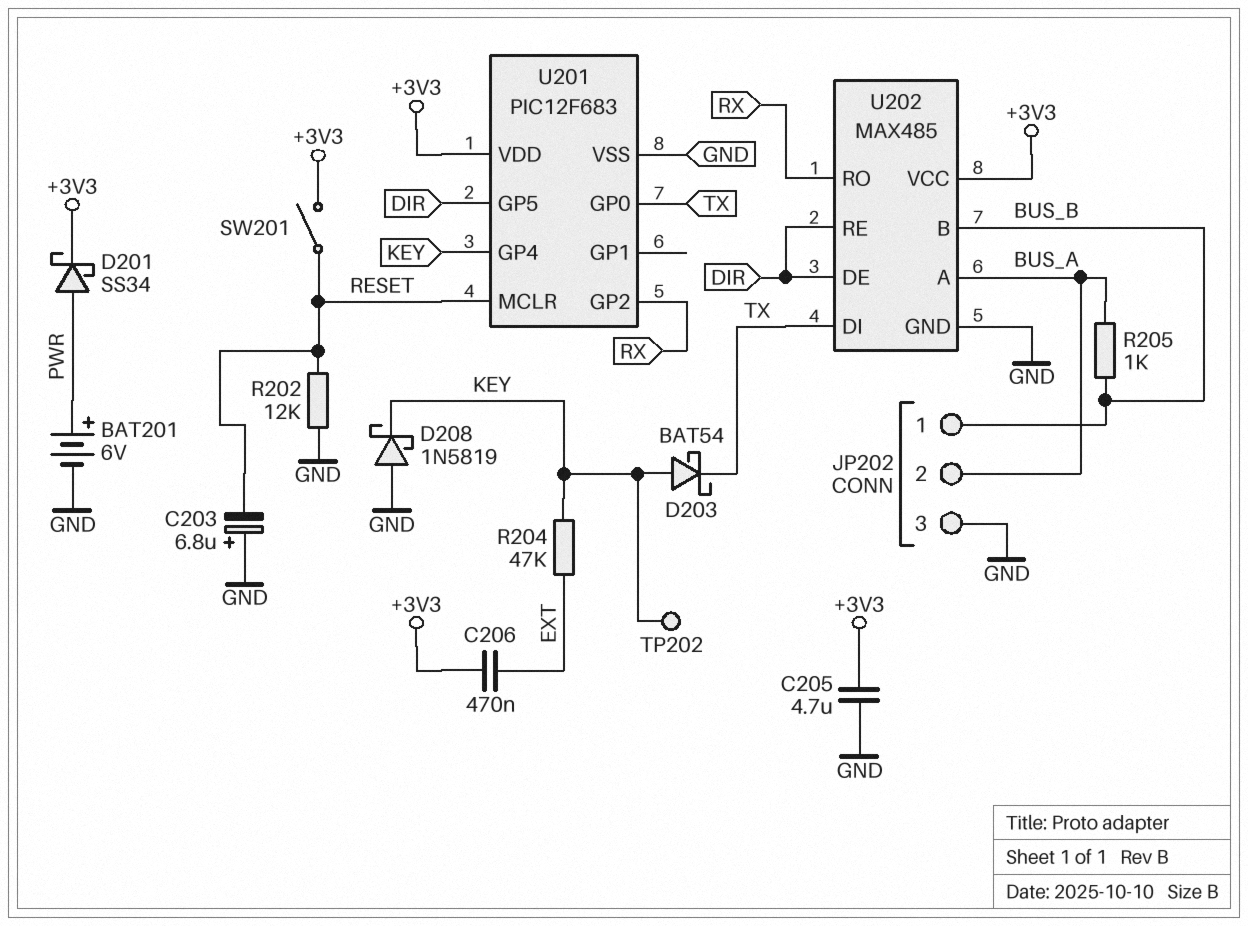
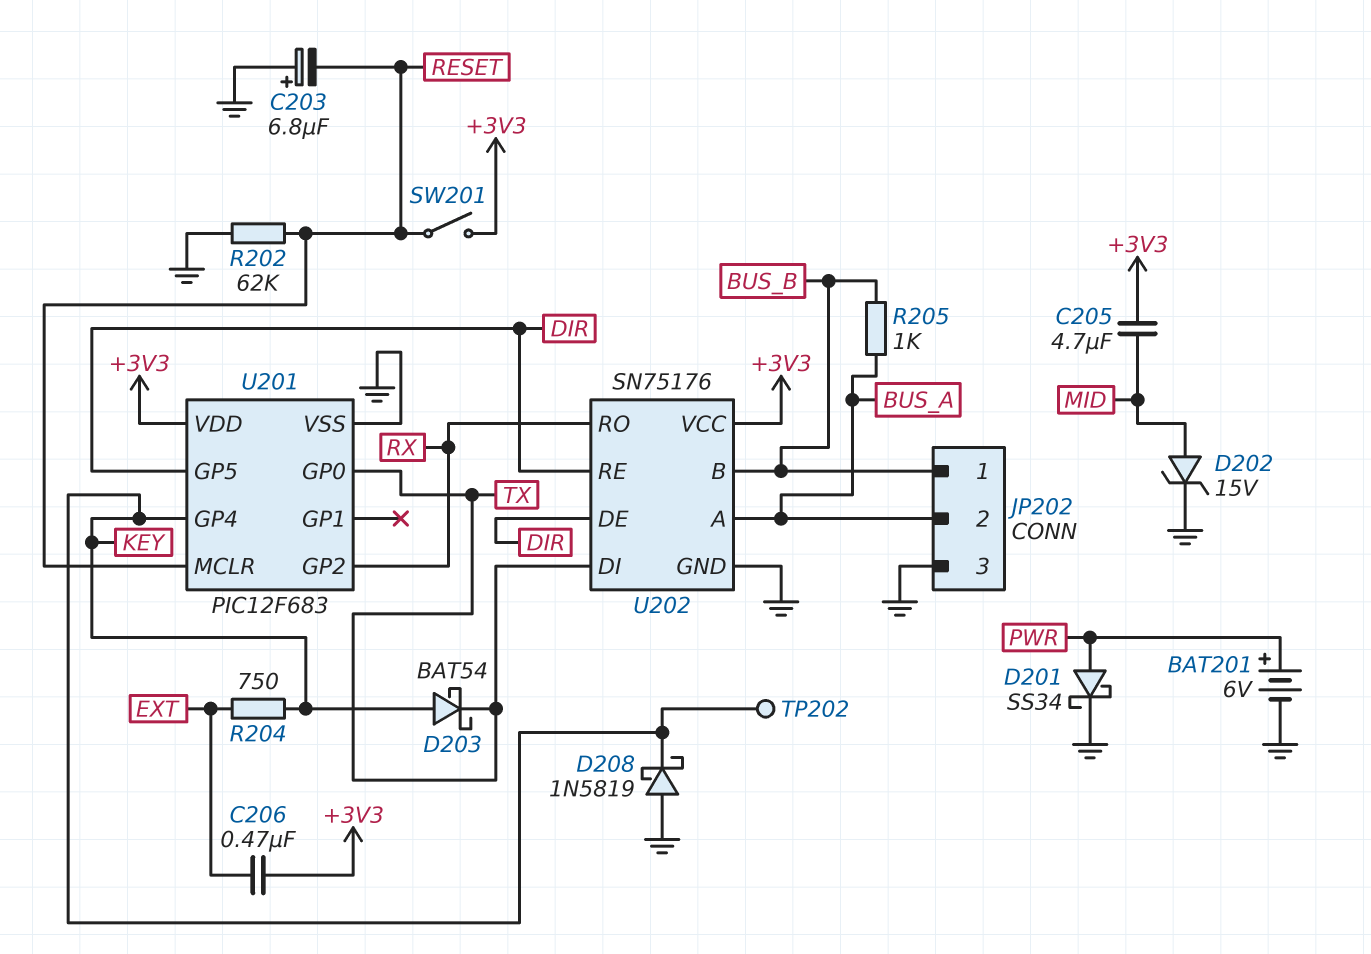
C205: 4.7uF (+3V3, GND) -> 4.7uF (+3V3, MID)
D201: schottky SS34 (A PWR, K +3V3) -> schottky SS34 (A PWR, K GND)
D202: none -> zener 15V (A MID, K GND)
R202: 12k (GND, RESET) -> 62k (GND, RESET)
R204: 47k (EXT, KEY) -> 750 (EXT, KEY)
U202: MAX485 -> SN75176

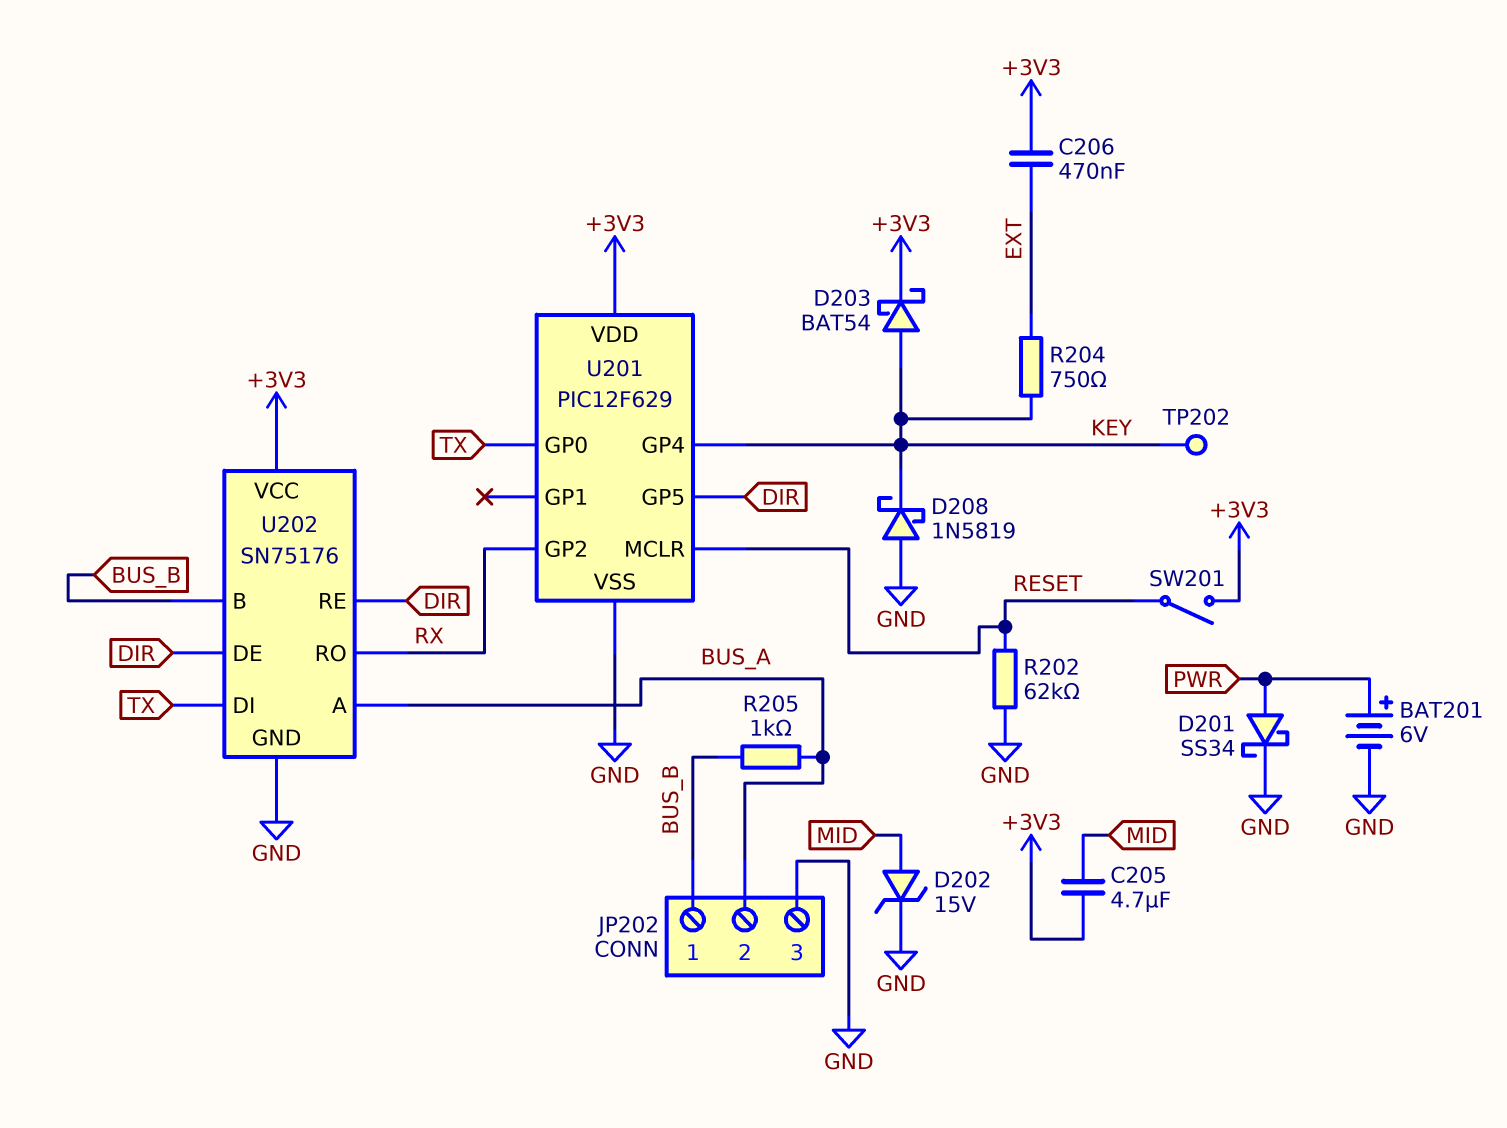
C203: 6.8uF (plus GND, minus RESET) -> none
D203: schottky BAT54 (A KEY, K TX) -> schottky BAT54 (A KEY, K +3V3)
U201: PIC12F683 -> PIC12F629

